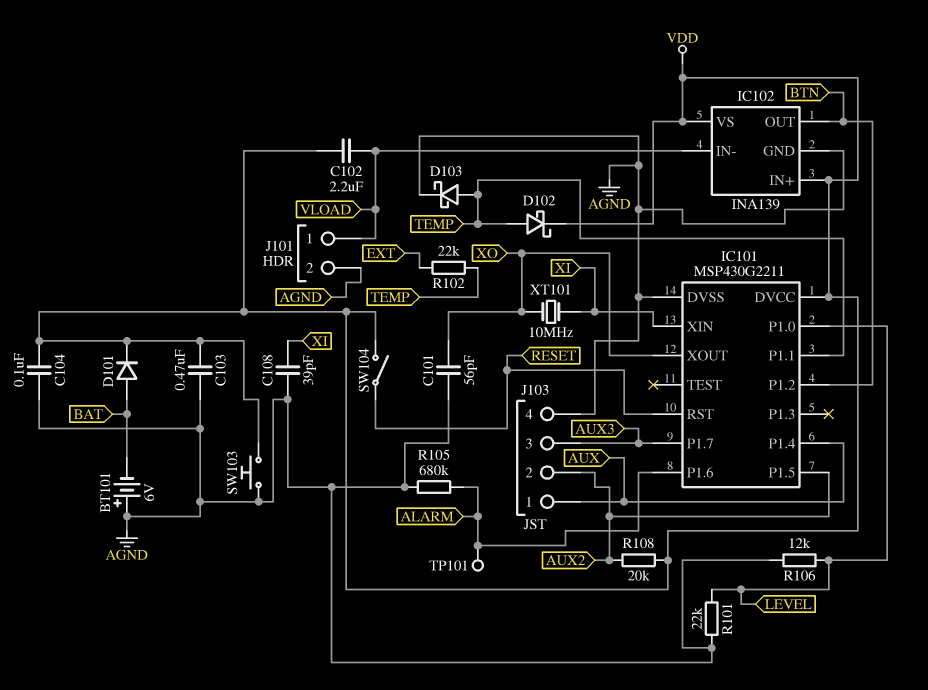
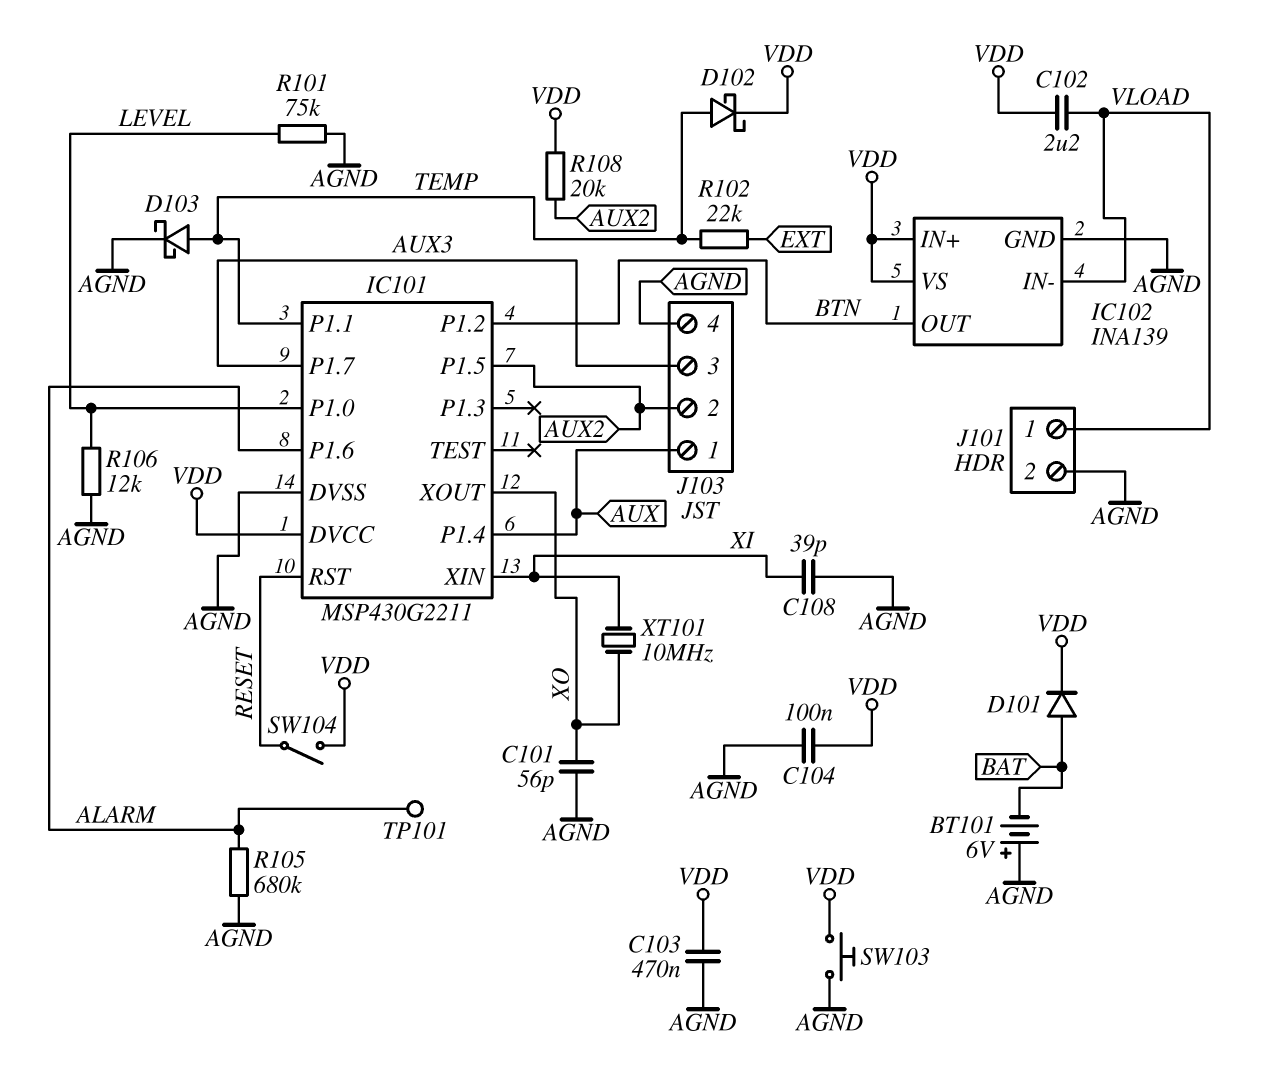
R101: 22k (AGND, LEVEL) -> 75k (AGND, LEVEL)

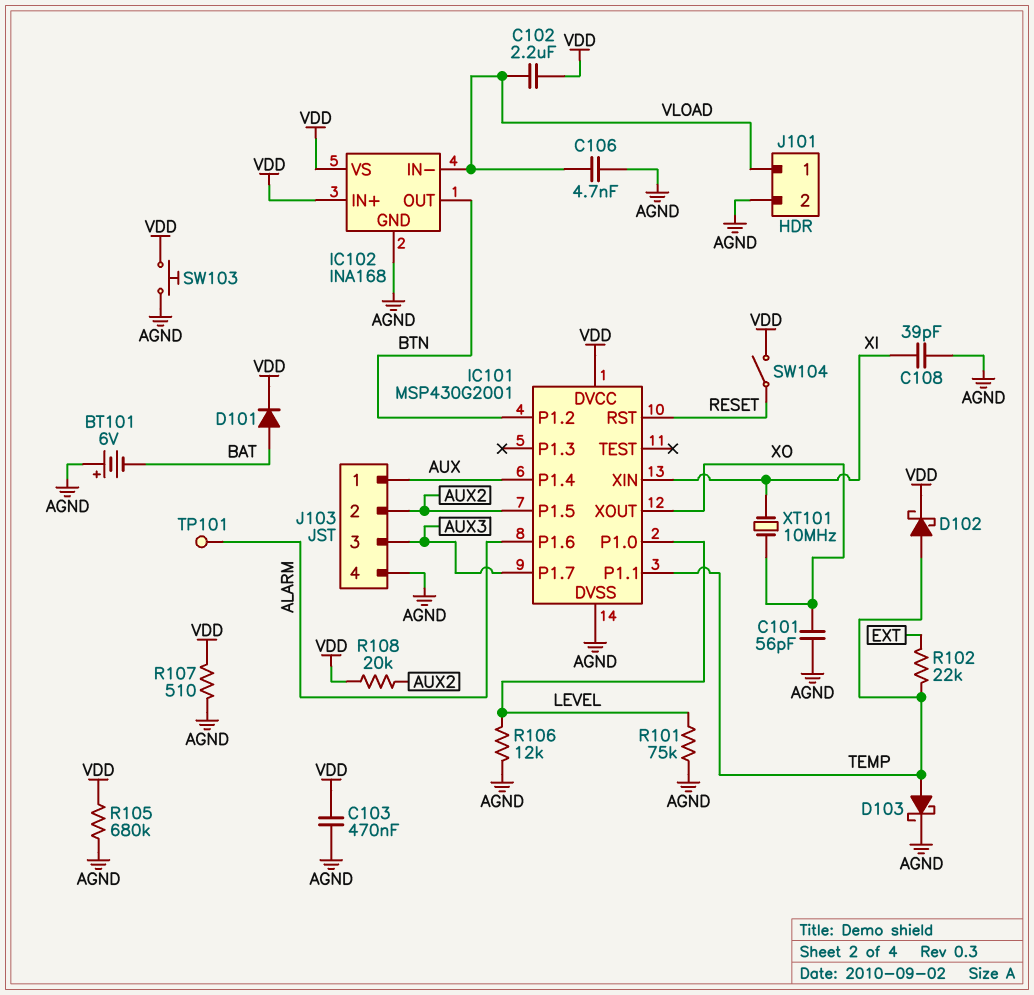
C104: 100nF (AGND, VDD) -> none
C106: none -> 4.7nF (AGND, VLOAD)
IC101: MSP430G2211 -> MSP430G2001
IC102: INA139 -> INA168
R105: 680k (AGND, ALARM) -> 680k (AGND, VDD)
R107: none -> 510 (AGND, VDD)

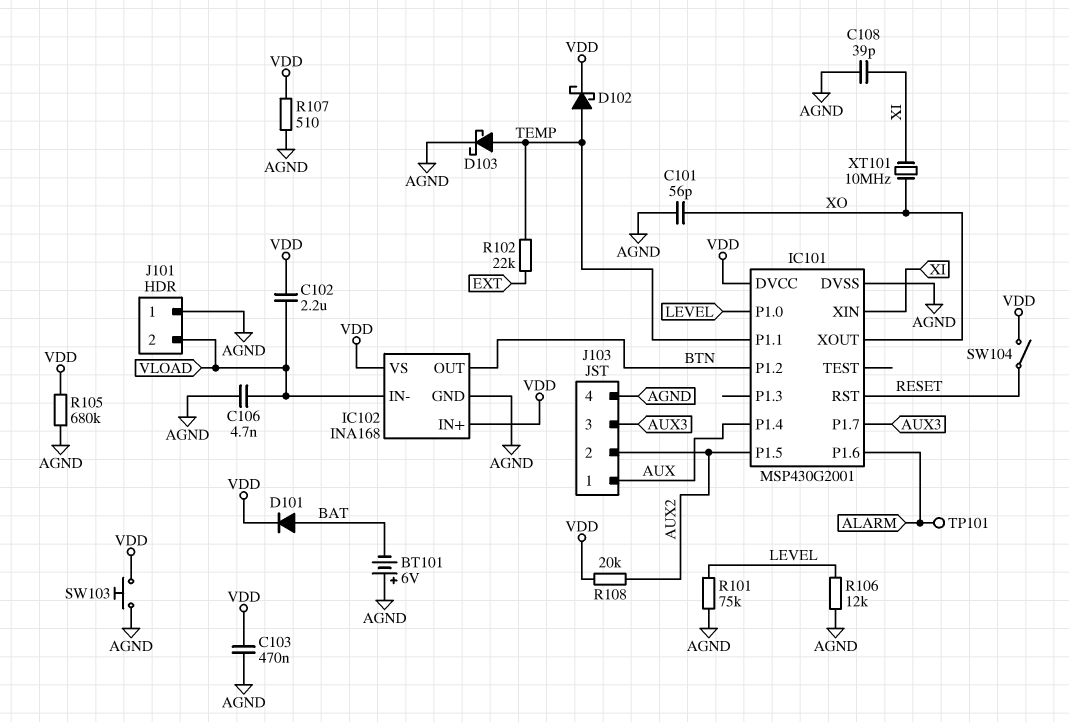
J101 pin 1: VLOAD -> AGND
J101 pin 2: AGND -> VLOAD

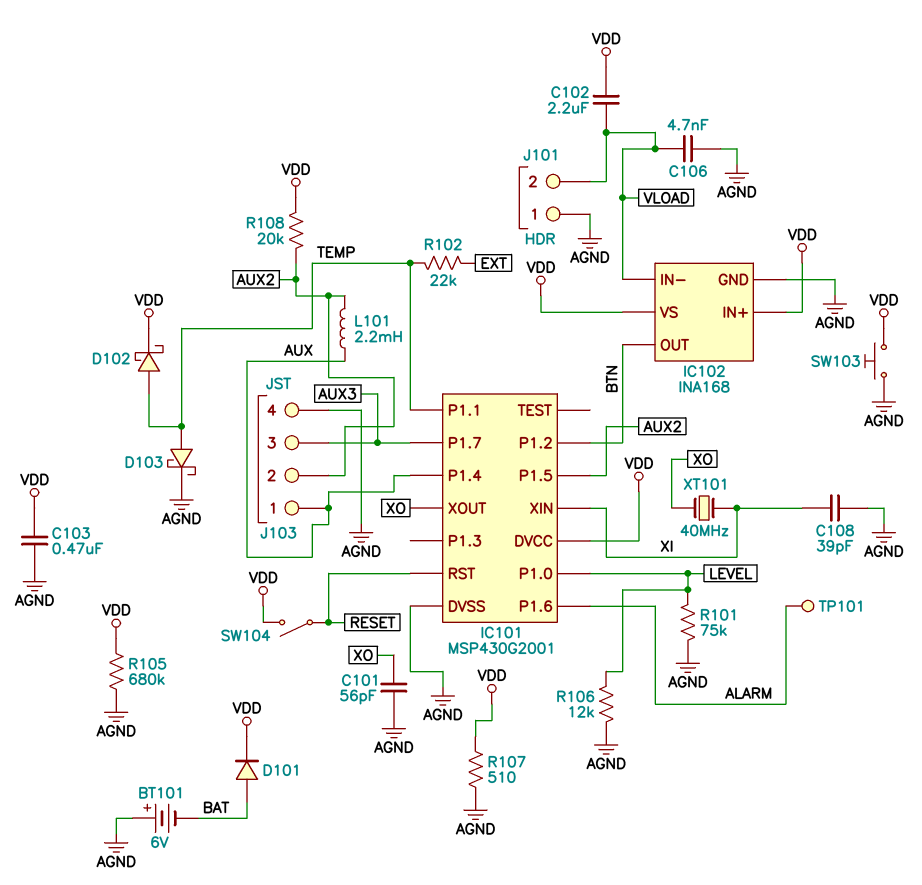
L101: none -> 2.2mH (AUX, AUX2)
XT101: 10MHz (XI, XO) -> 40MHz (XI, XO)

